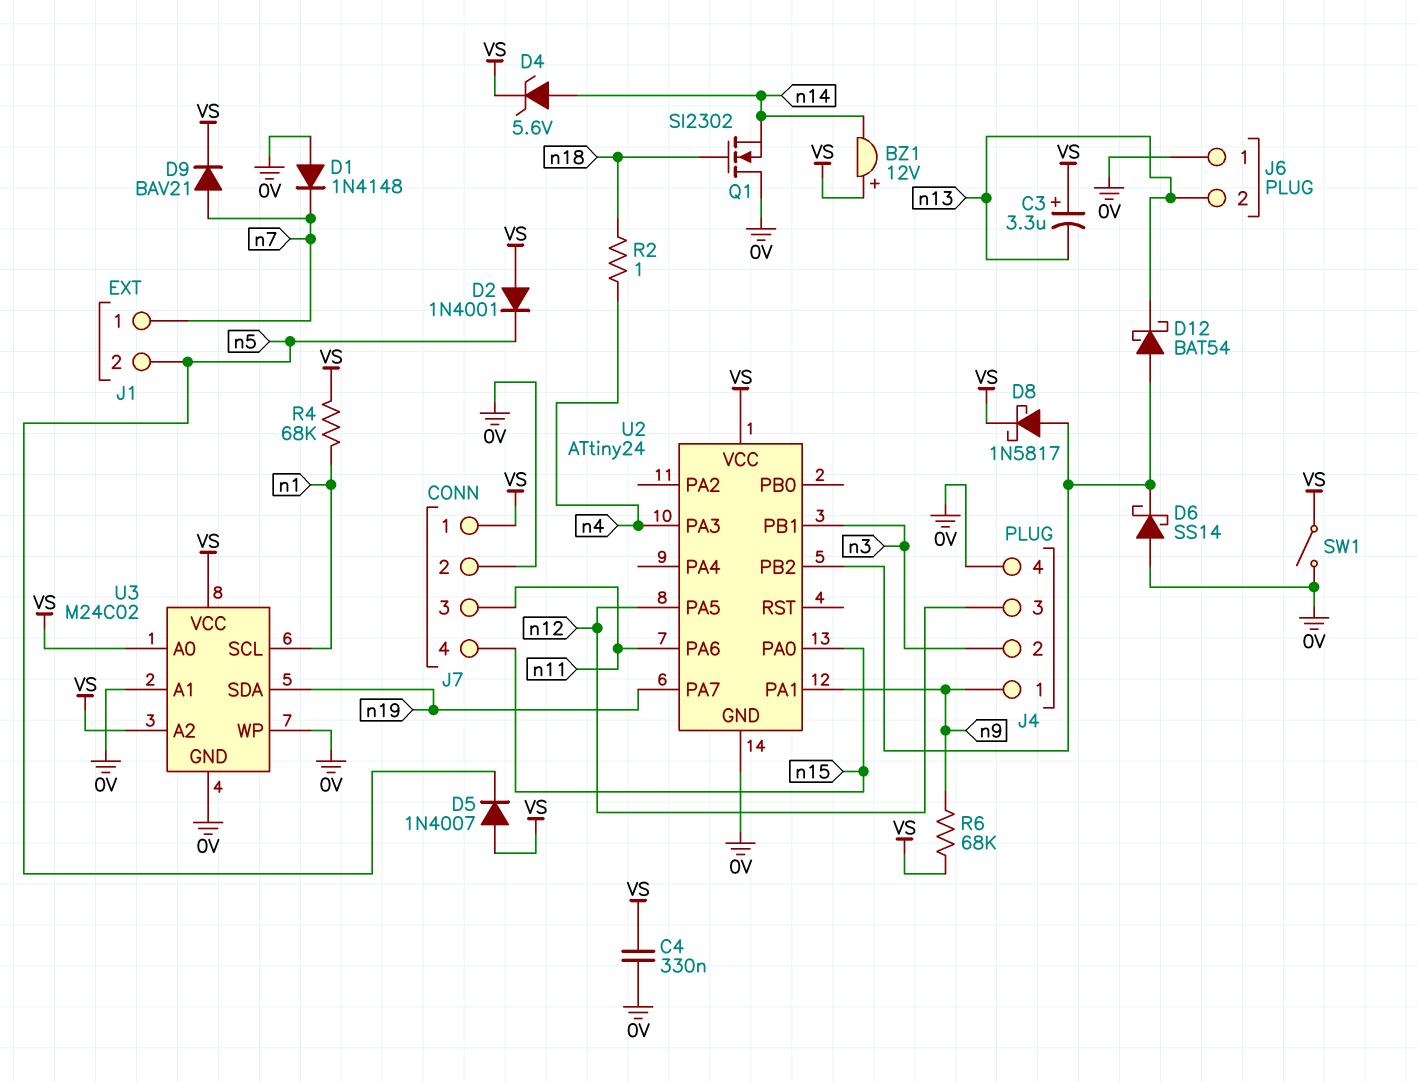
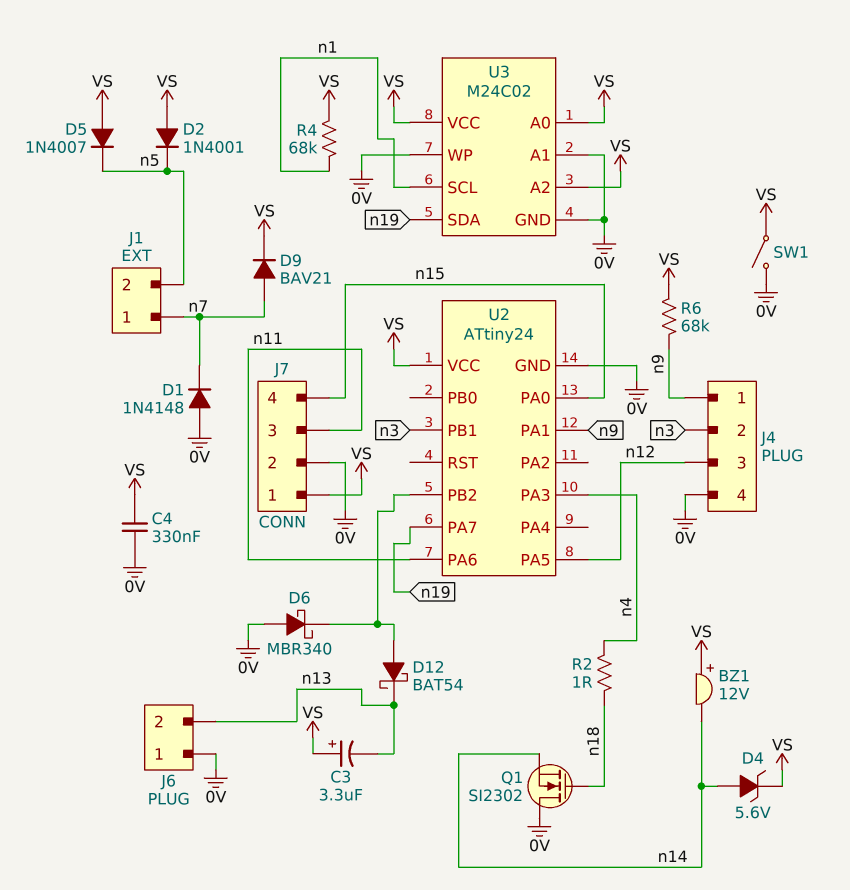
D6: schottky SS14 (A 0V, K U2/PB2) -> schottky MBR340 (A 0V, K U2/PB2)
D8: schottky 1N5817 (A U2/PB2, K VS) -> none

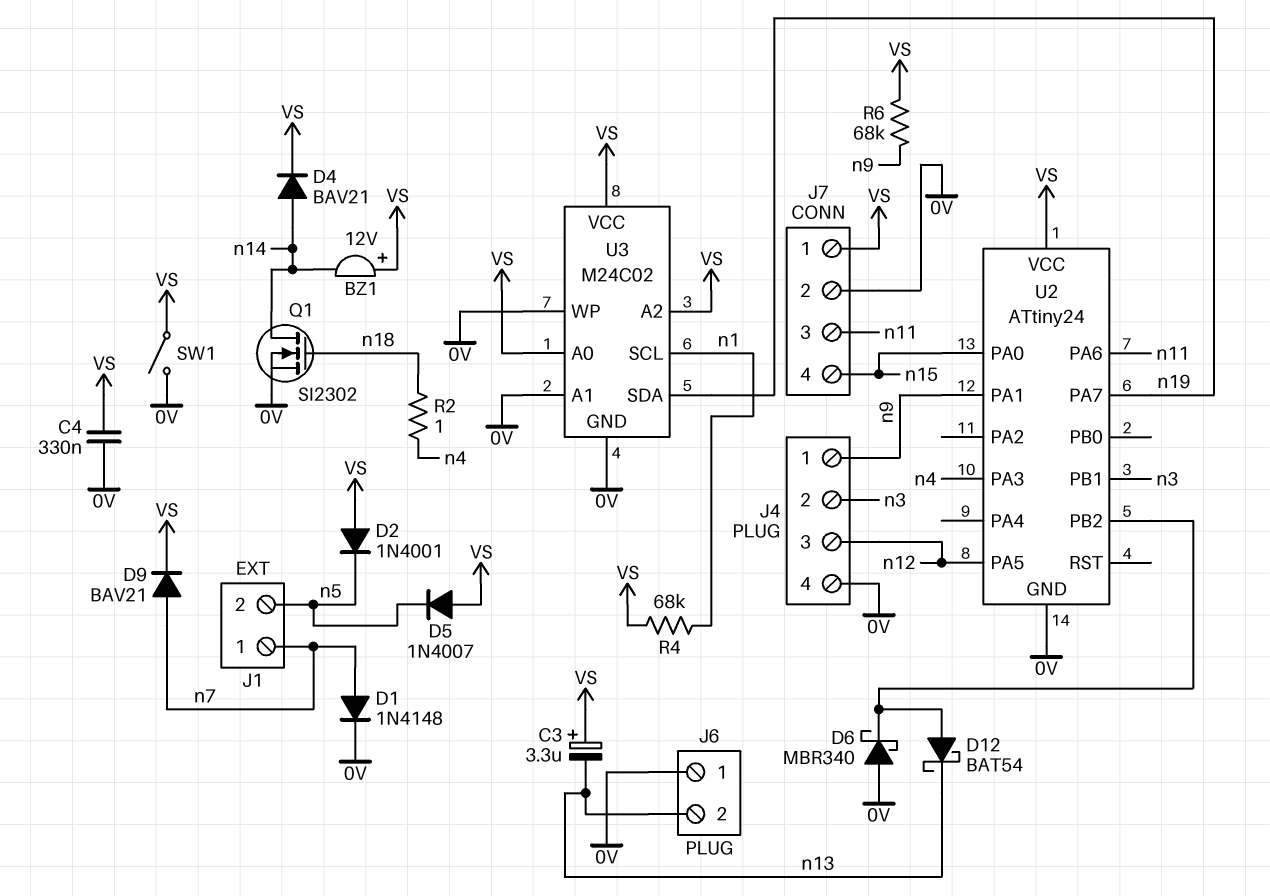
D1: diode 1N4148 (A 0V, K n7) -> diode 1N4148 (A n7, K 0V)
D4: zener 5.6V (A n14, K VS) -> diode BAV21 (A n14, K VS)
Q1: NMOS SI2302 (G n18, D 0V, S n14) -> NMOS SI2302 (G n18, D n14, S 0V)

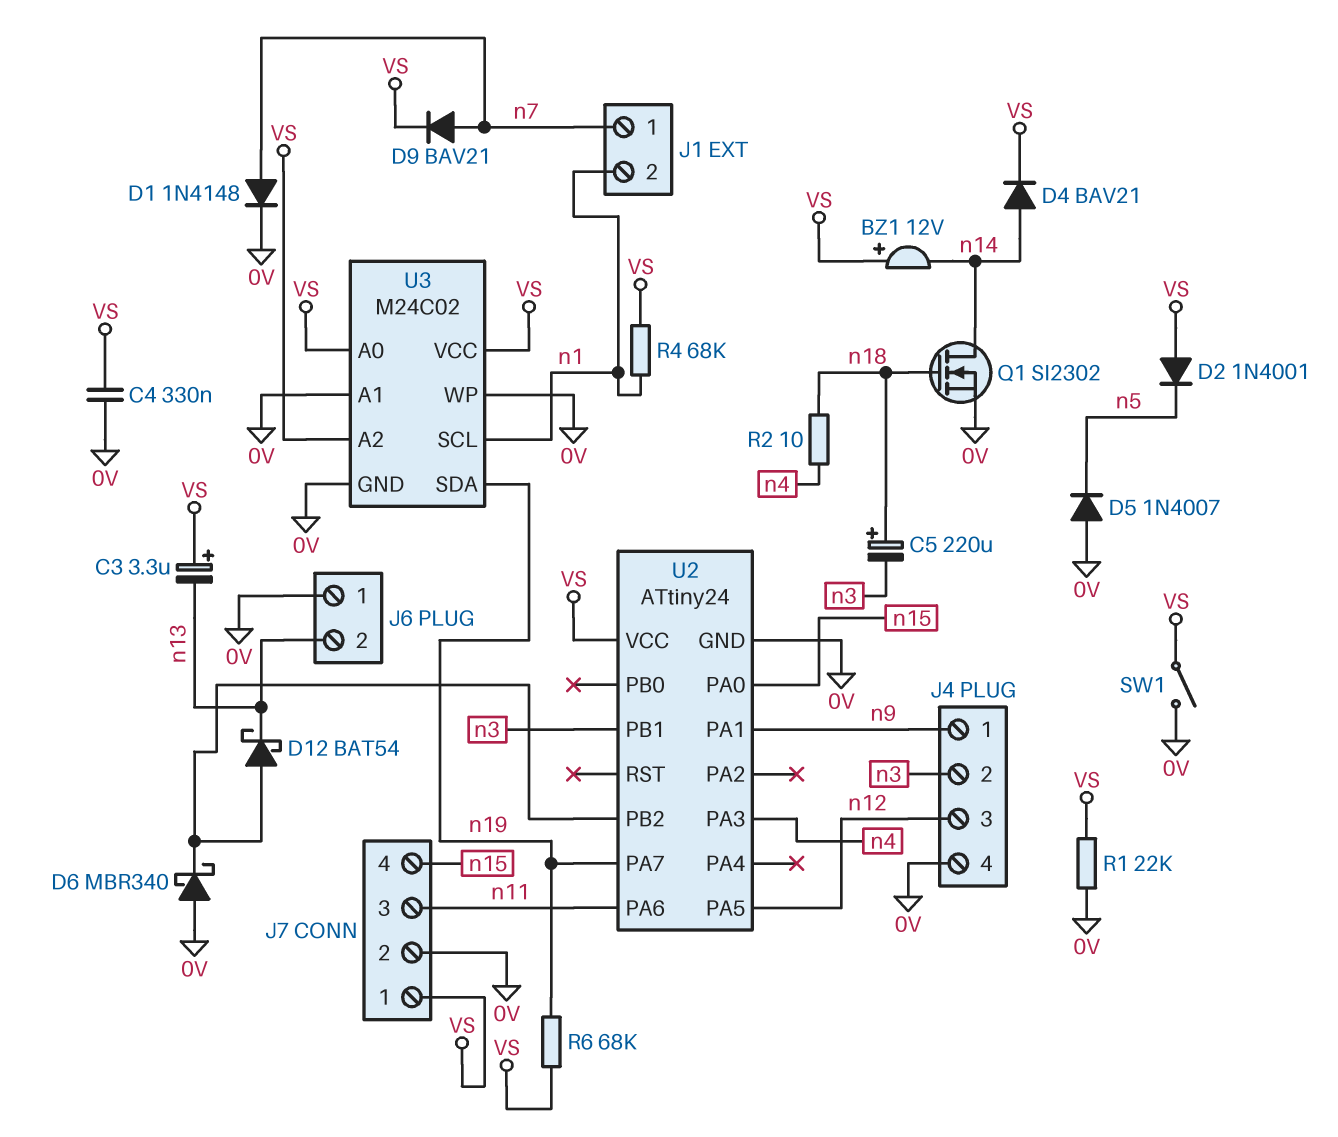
C5: none -> 220uF (plus n18, minus n3)
D5: diode 1N4007 (A VS, K n5) -> diode 1N4007 (A 0V, K n5)
J1 pin 2: n5 -> n1
R1: none -> 22k (0V, VS)
R2: 1 (n4, n18) -> 10 (n4, n18)
R6: 68k (VS, n9) -> 68k (VS, n19)

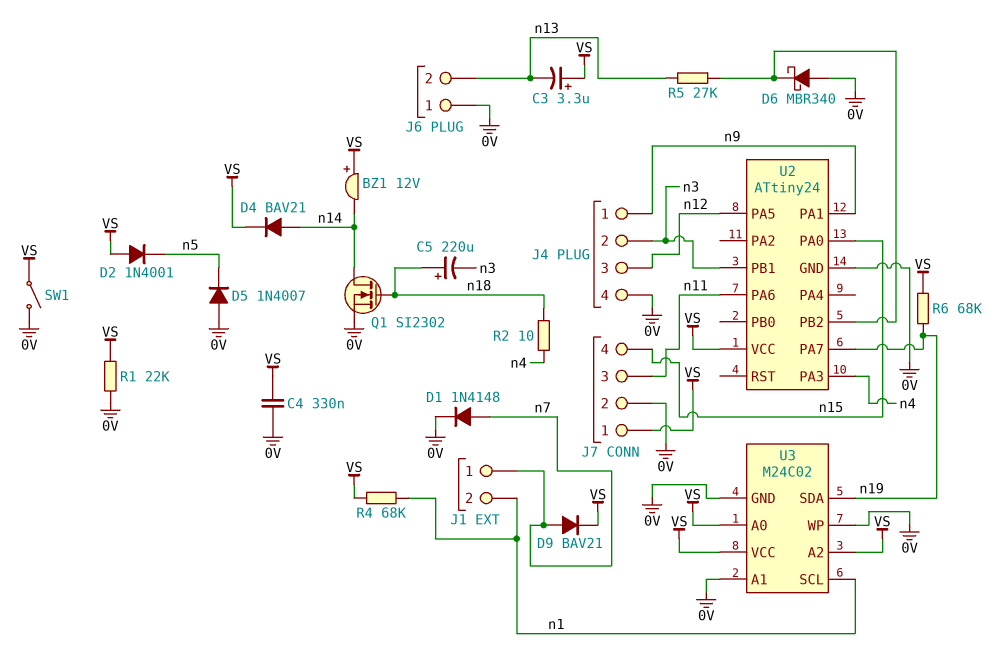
D12: schottky BAT54 (A U2/PB2, K n13) -> none
R5: none -> 27k (U2/PB2, n13)

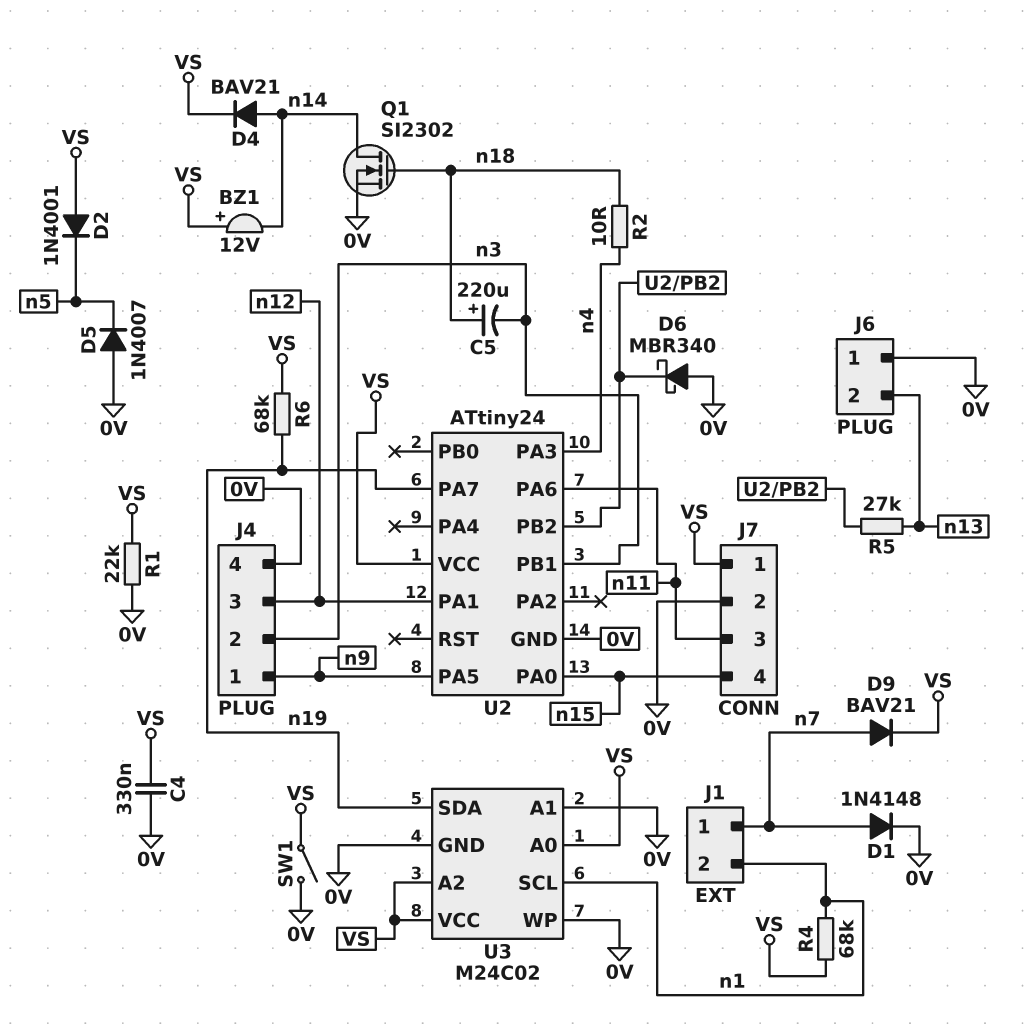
C3: 3.3uF (plus VS, minus n13) -> none
U2 pin PA1: n9 -> n12
U2 pin PA5: n12 -> n9

